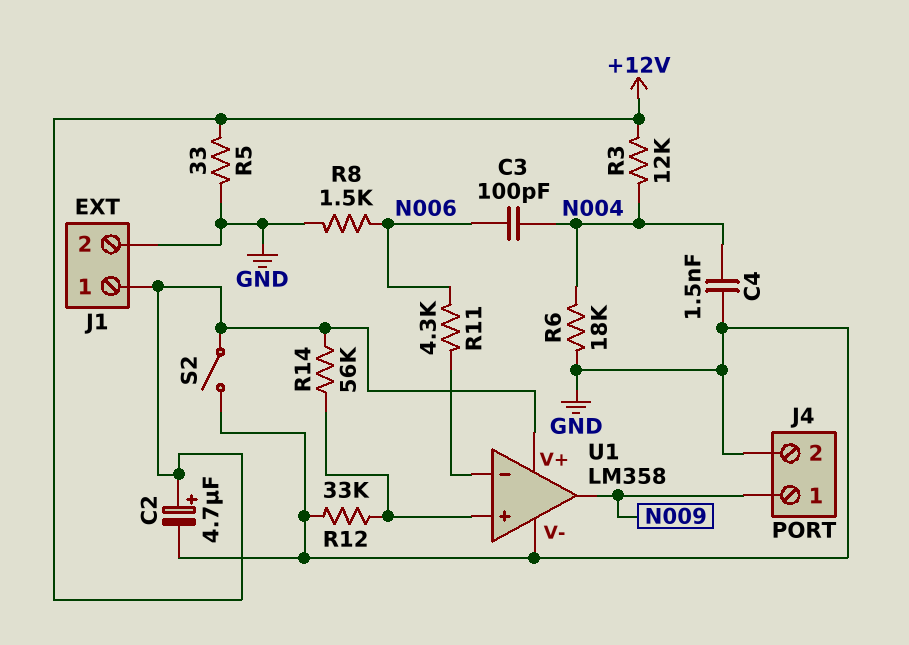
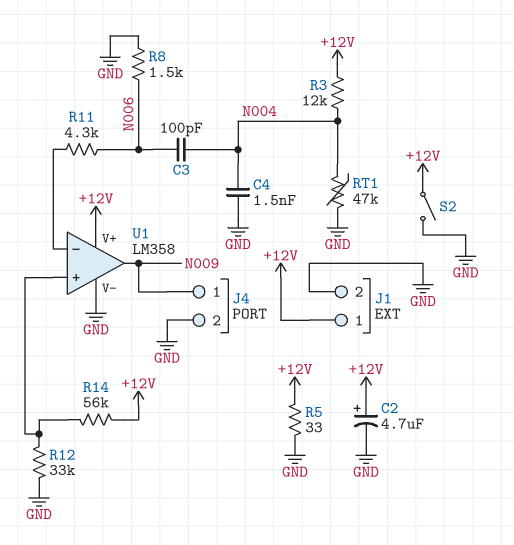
R6: 18k (GND, N004) -> none
RT1: none -> 47k (GND, N004)

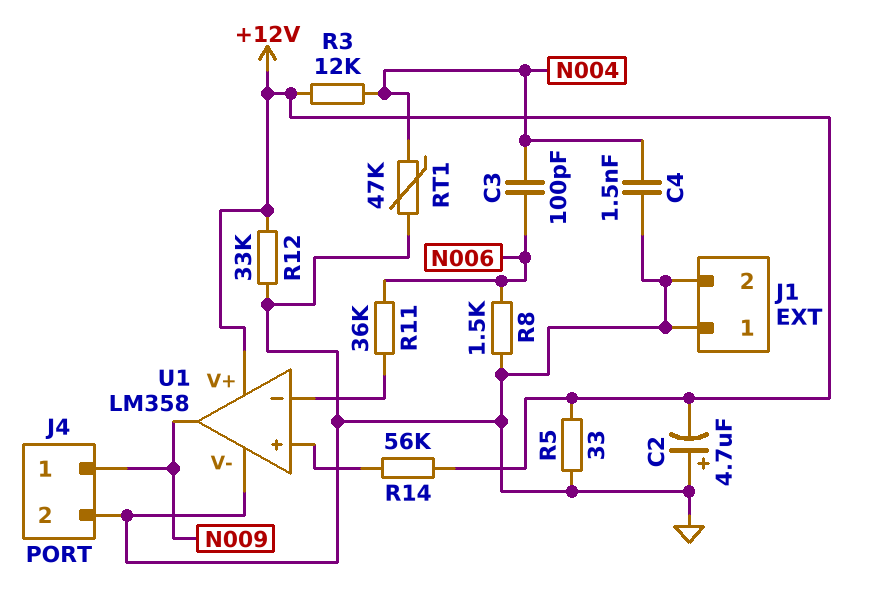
C2: 4.7uF (plus +12V, minus GND) -> 4.7uF (plus GND, minus +12V)
J1 pin 1: +12V -> GND
R11: 4.3k (N006, U1/in-) -> 36k (N006, U1/in-)
R12: 33k (GND, U1/in+) -> 33k (+12V, GND)
S2: switch (+12V, GND) -> none

